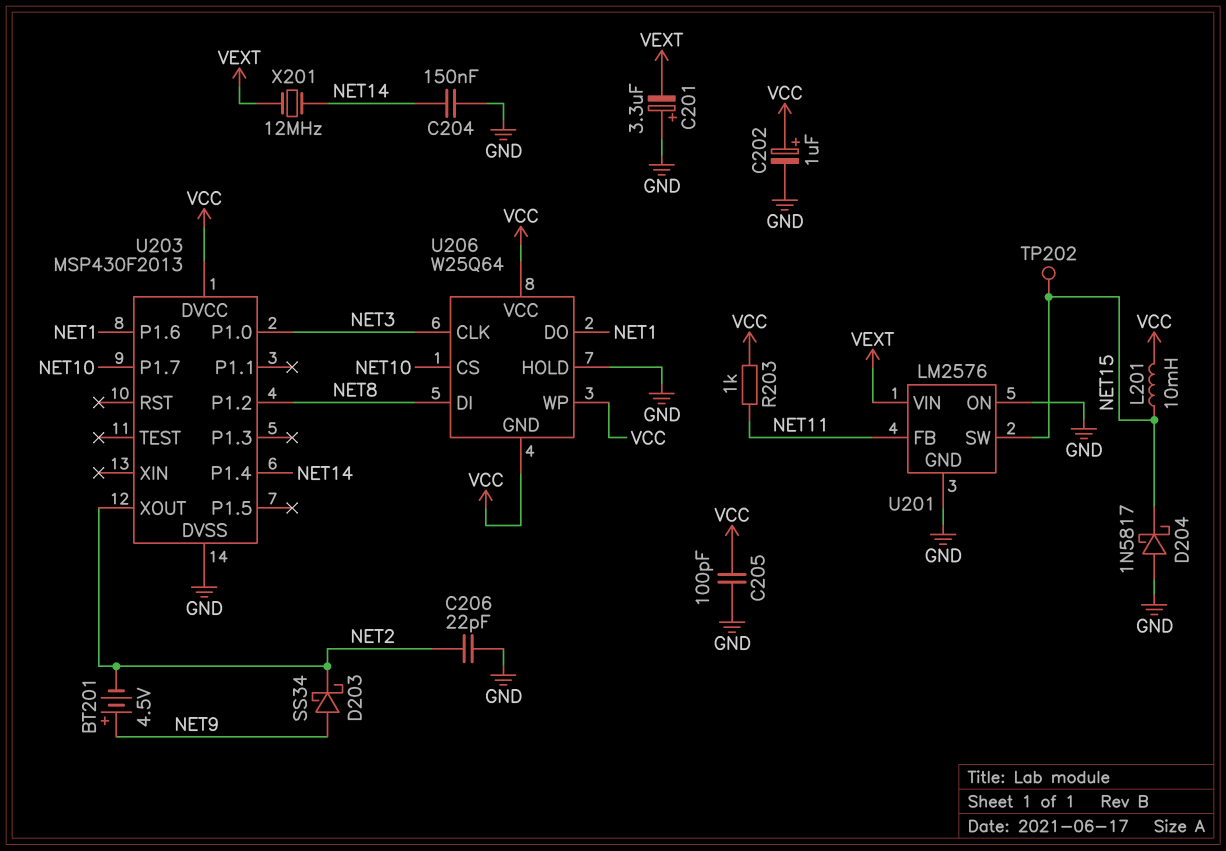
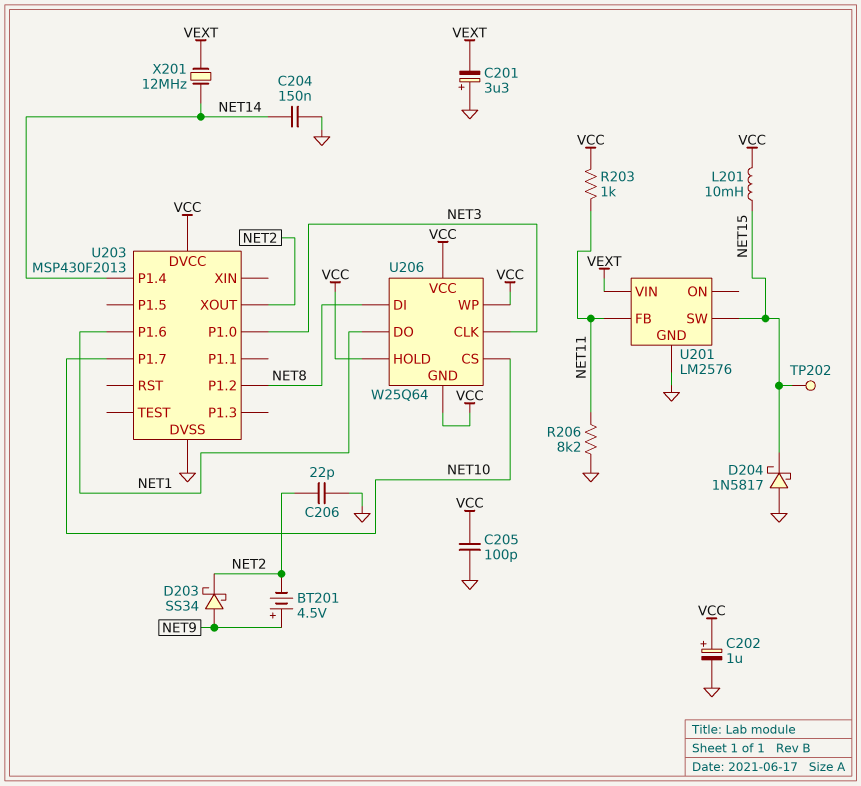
R206: none -> 8.2k (GND, NET11)
U201 pin ON: GND -> none
U206 pin HOLD: GND -> VCC

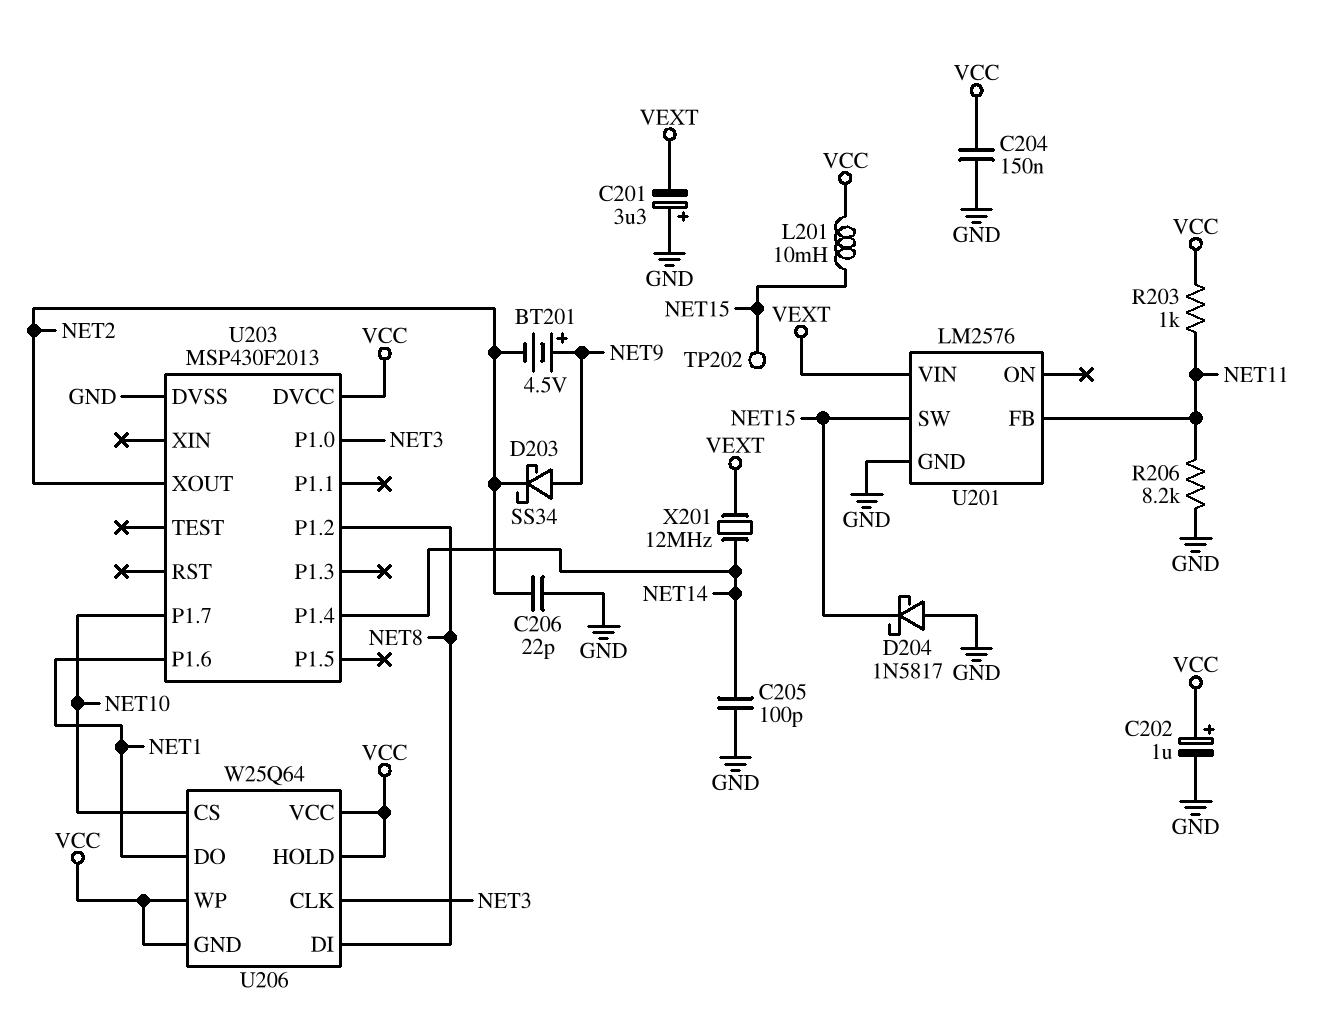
C204: 150nF (GND, NET14) -> 150nF (GND, VCC)
C205: 100pF (GND, VCC) -> 100pF (GND, NET14)

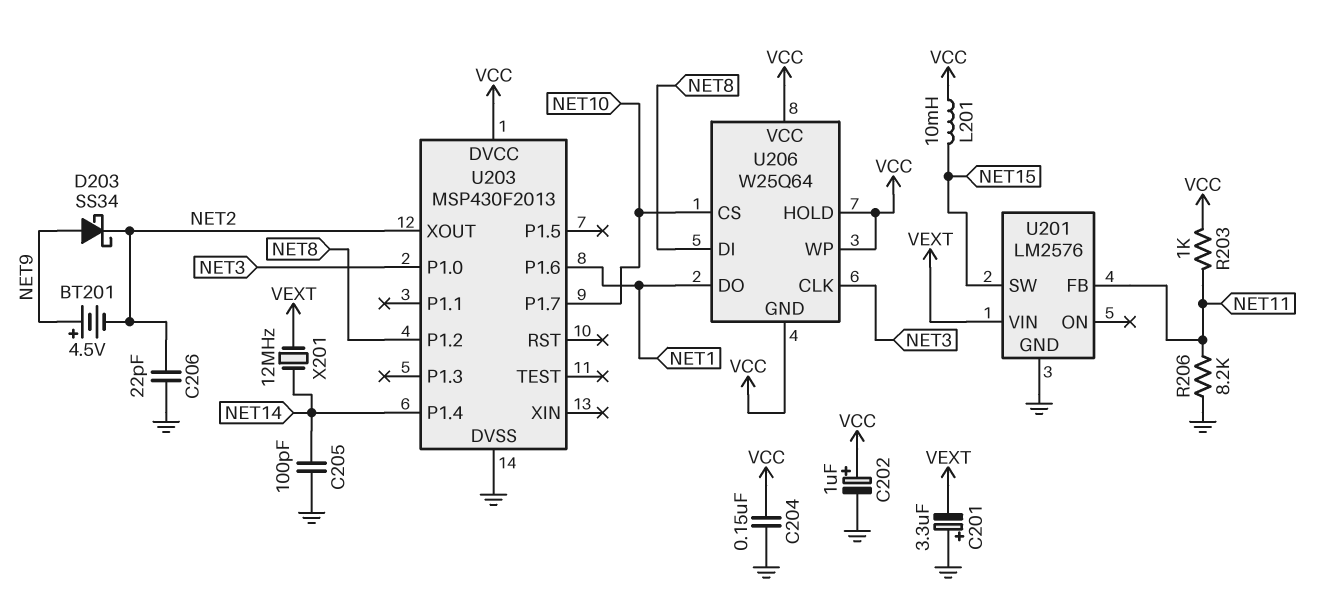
D204: schottky 1N5817 (A GND, K NET15) -> none
TP202: test point (NET15) -> none

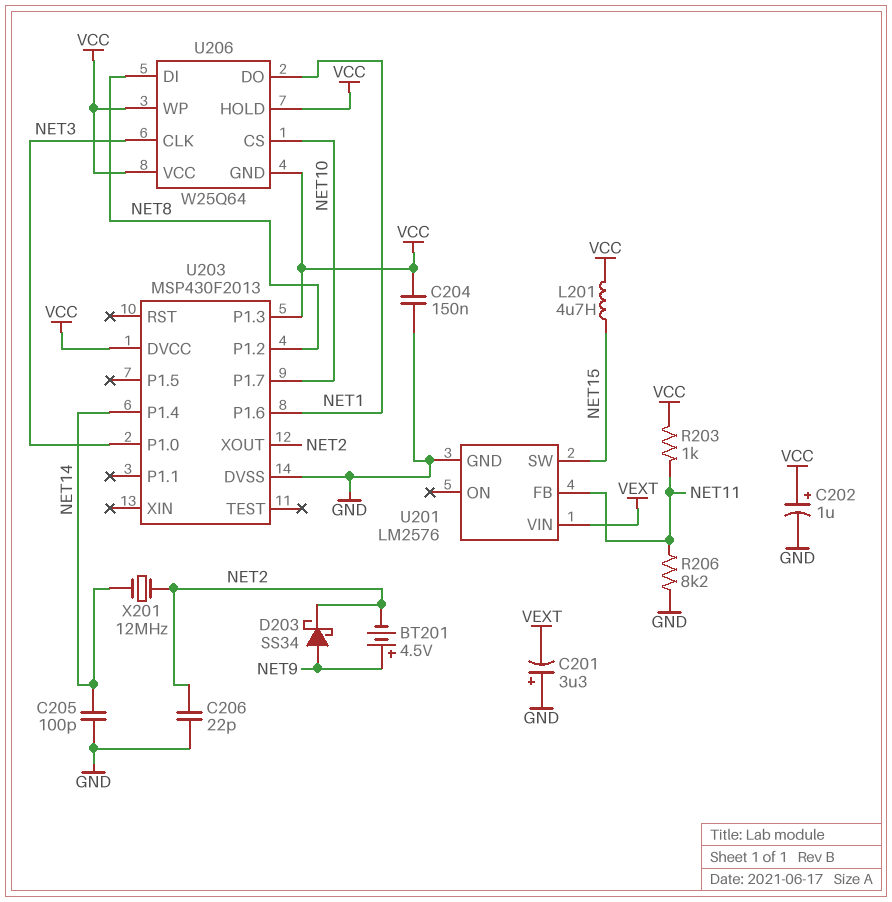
L201: 10mH (NET15, VCC) -> 4.7uH (NET15, VCC)
U203 pin P1.3: none -> VCC
X201: 12MHz (NET14, VEXT) -> 12MHz (NET2, NET14)

